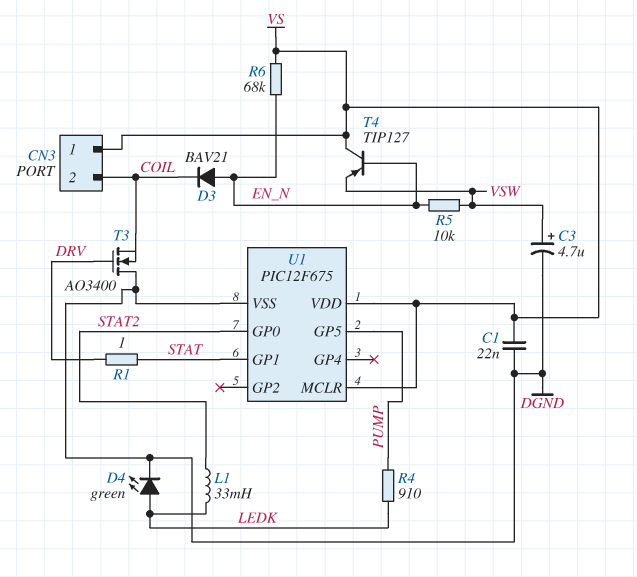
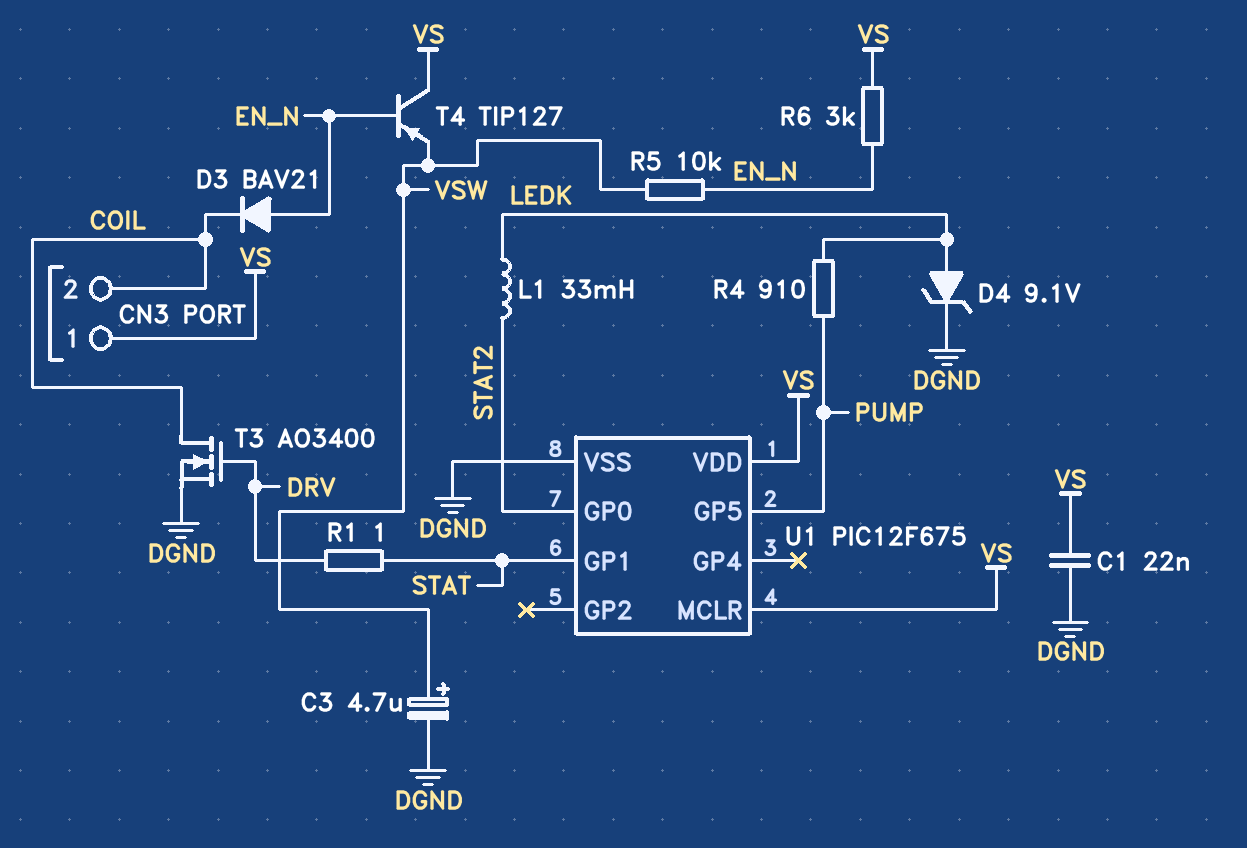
D4: LED green (A LEDK, K DGND) -> zener 9.1V (A LEDK, K DGND)
R6: 68k (EN_N, VS) -> 3k (EN_N, VS)
T3: NMOS AO3400 (G DRV, D DGND, S COIL) -> NMOS AO3400 (G DRV, D COIL, S DGND)

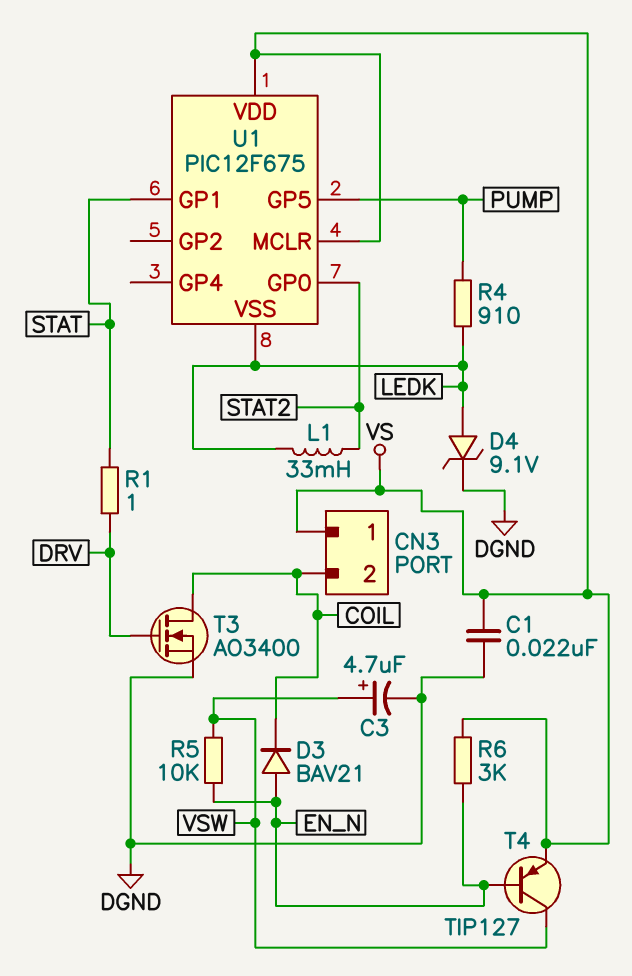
T4: PNP TIP127 (B EN_N, C VS, E VSW) -> PNP TIP127 (B EN_N, C VSW, E VS)
U1 pin VSS: DGND -> LEDK

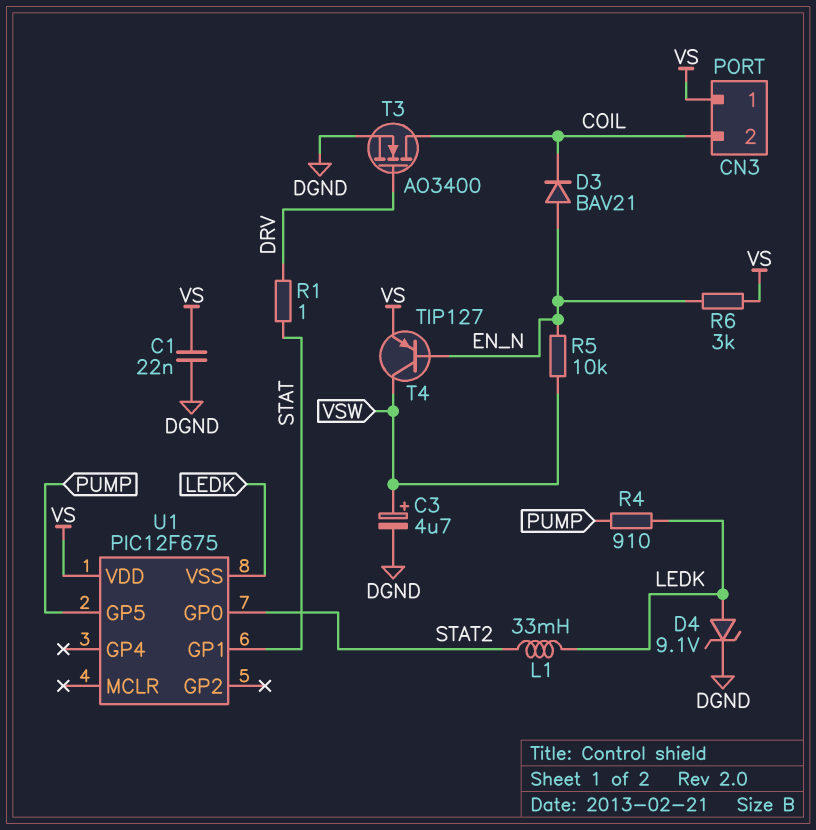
U1 pin MCLR: VS -> none

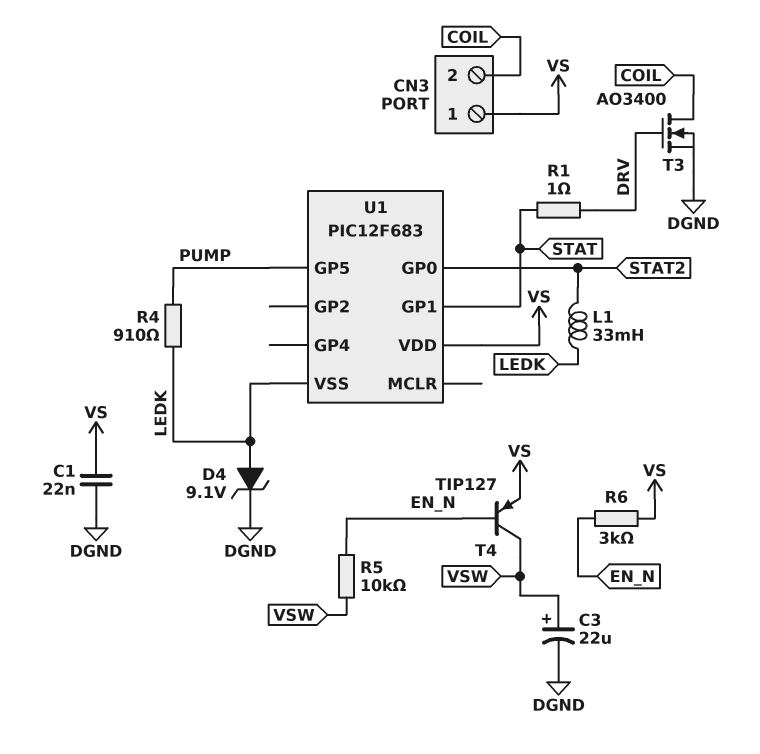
C3: 4.7uF (plus VSW, minus DGND) -> 22uF (plus VSW, minus DGND)
D3: diode BAV21 (A EN_N, K COIL) -> none
U1: PIC12F675 -> PIC12F683

